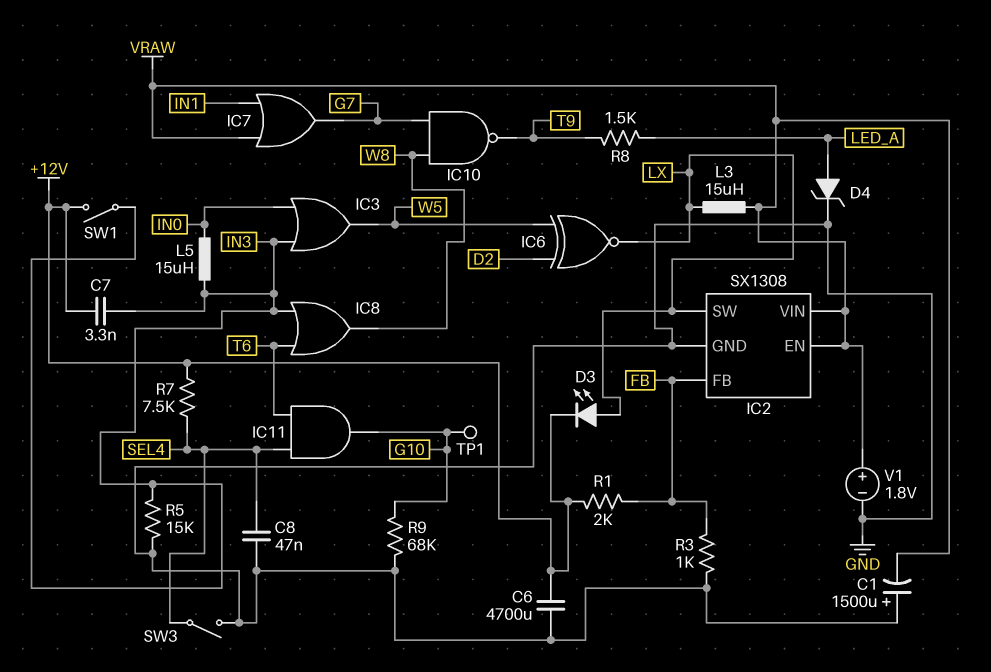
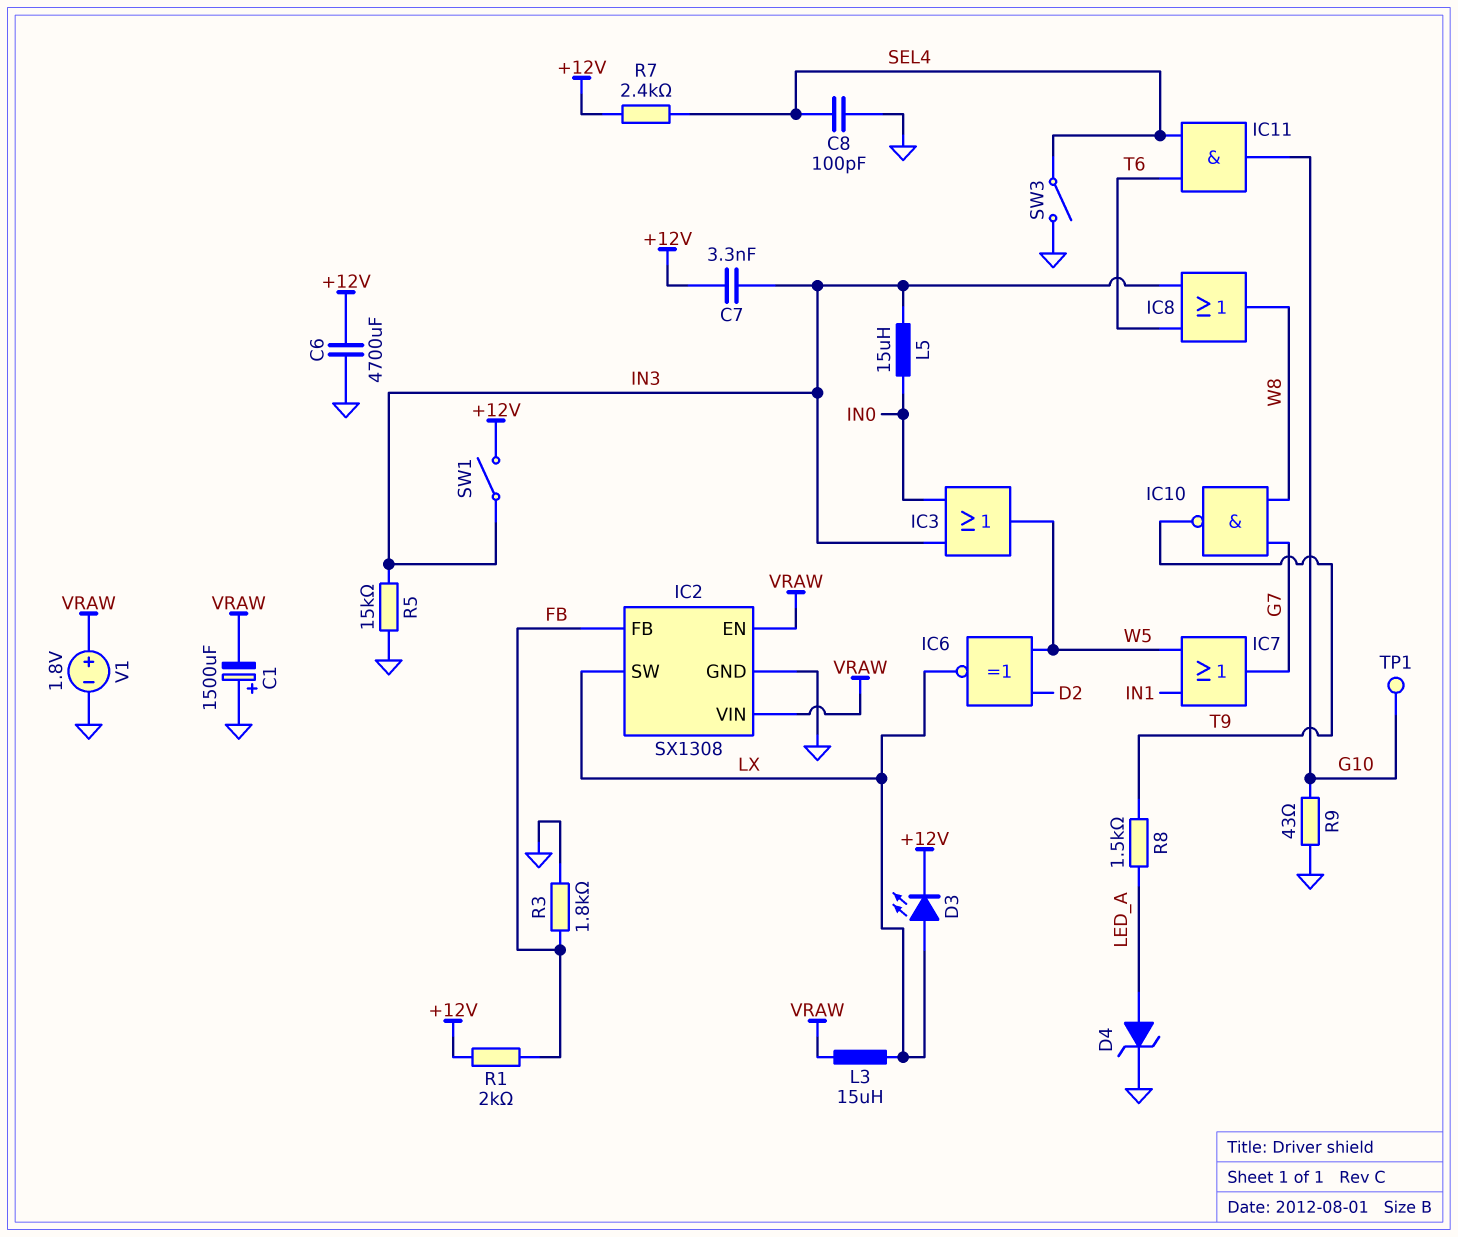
C8: 47nF (GND, SEL4) -> 100pF (GND, SEL4)
IC7: OR (in IN1, in VRAW, out G7) -> OR (in IN1, in W5, out G7)
R3: 1k (FB, GND) -> 1.8k (FB, GND)
R7: 7.5k (+12V, SEL4) -> 2.4k (+12V, SEL4)
R9: 68k (G10, GND) -> 43 (G10, GND)

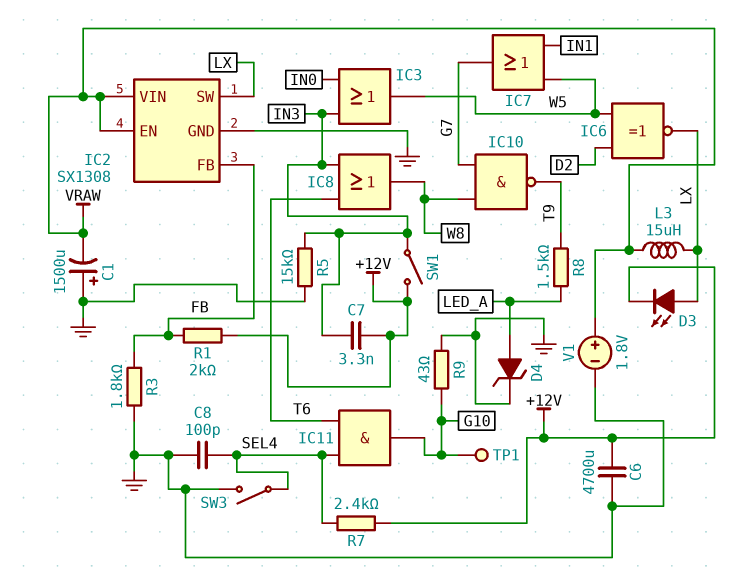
L5: 15uH (IN0, IN3) -> none

